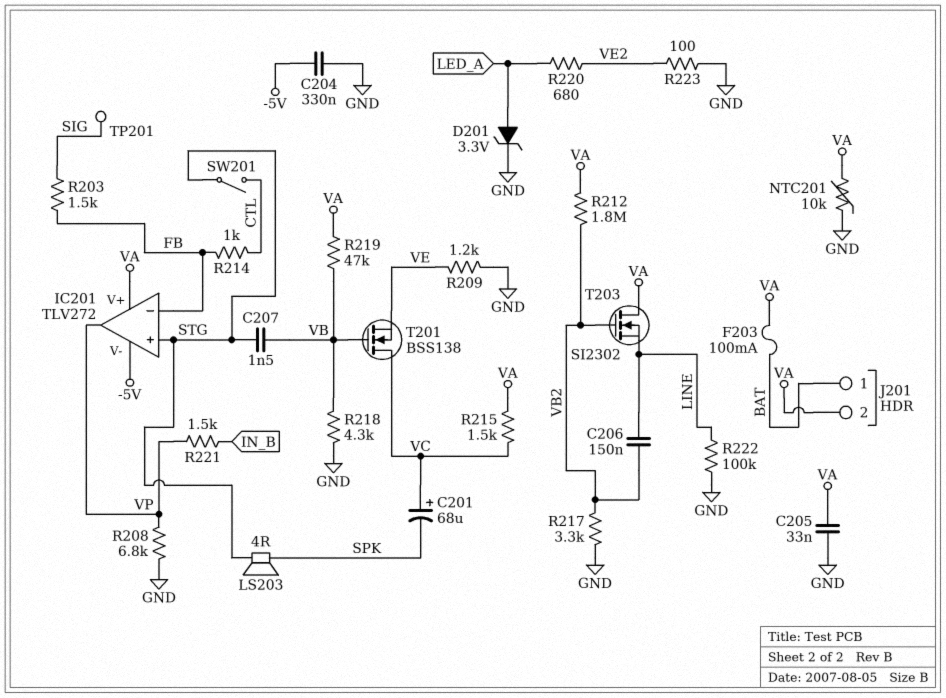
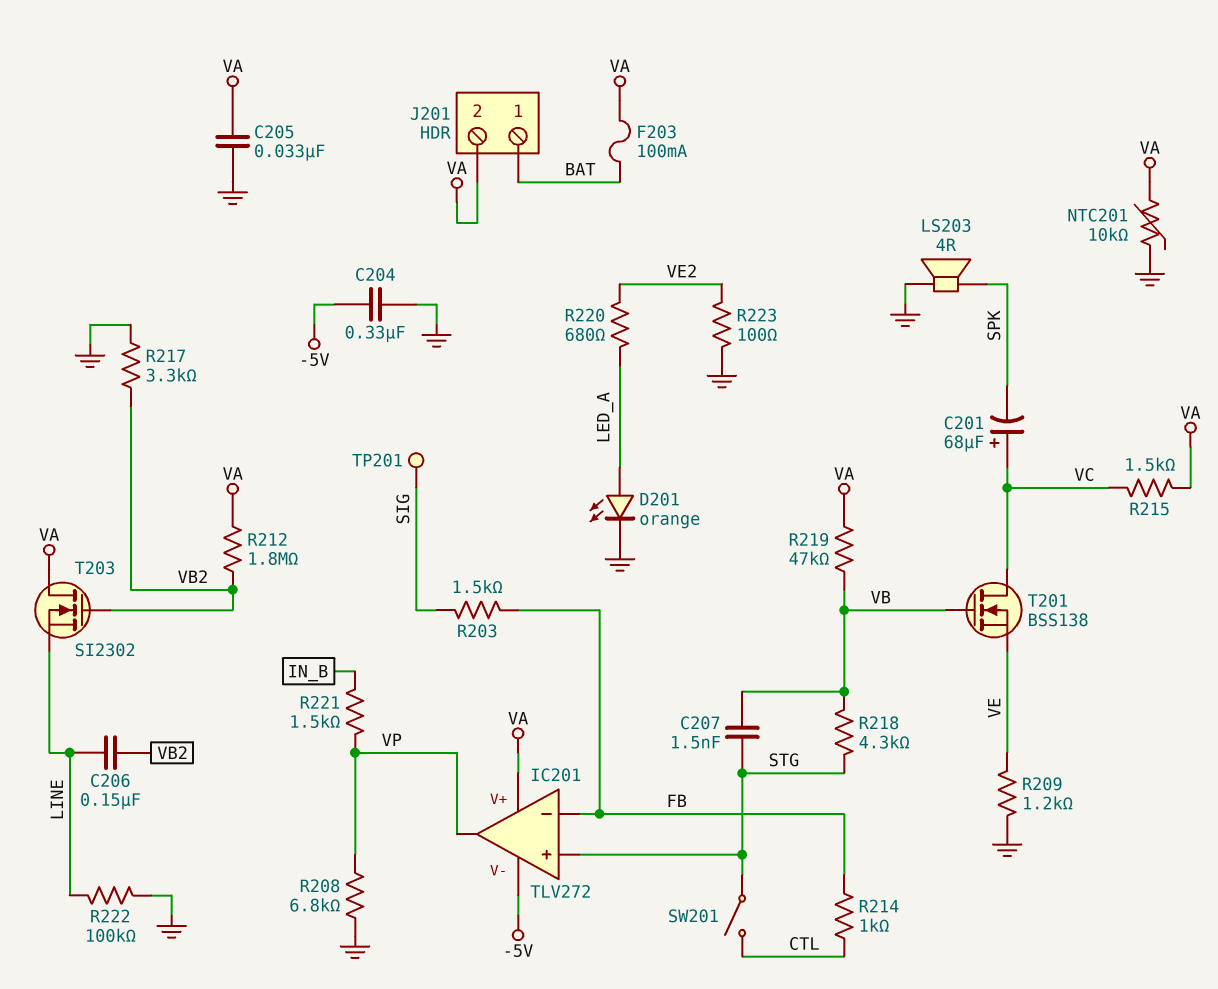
D201: zener 3.3V (A LED_A, K GND) -> LED orange (A LED_A, K GND)
LS203: speaker 4R (SPK, STG) -> speaker 4R (GND, SPK)
R218: 4.3k (GND, VB) -> 4.3k (STG, VB)

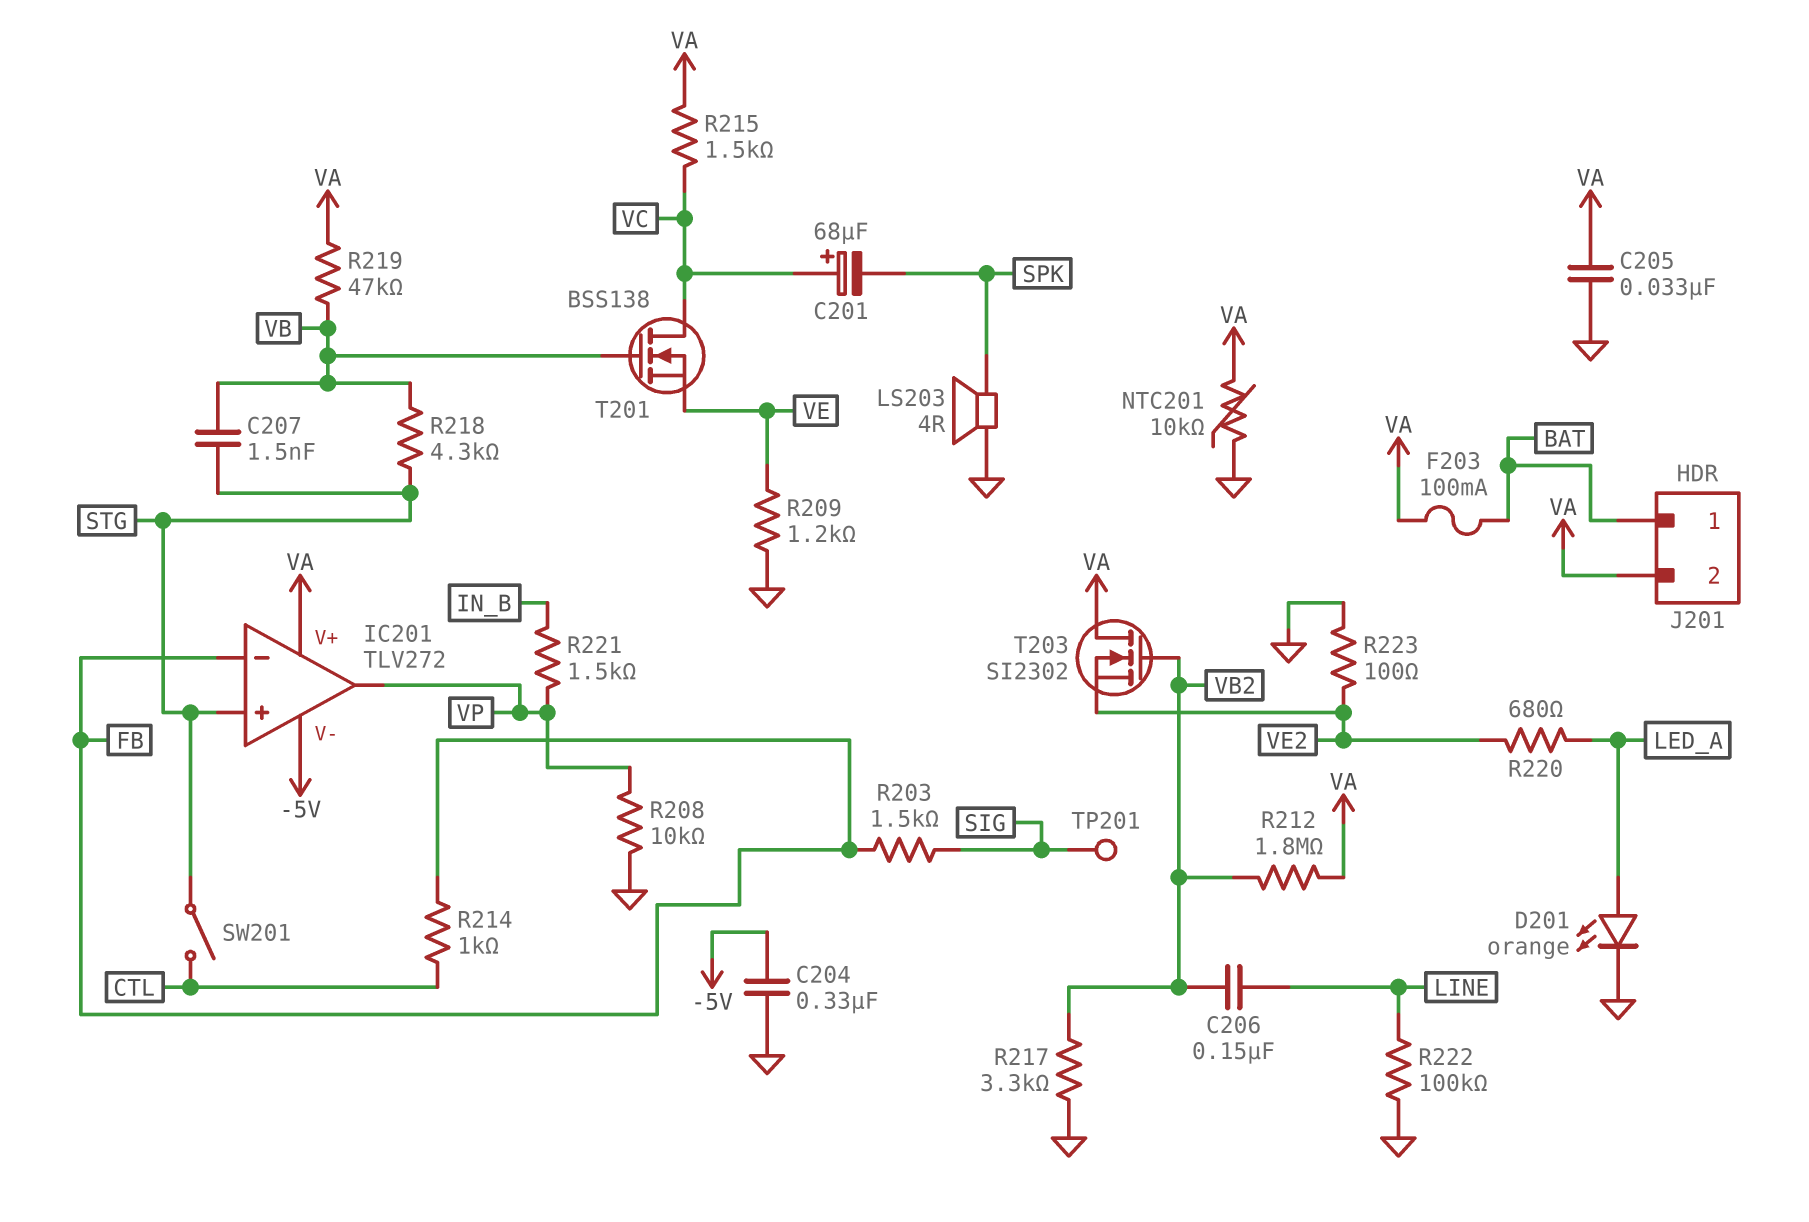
R208: 6.8k (GND, VP) -> 10k (GND, VP)
T203: NMOS SI2302 (G VB2, D VA, S LINE) -> NMOS SI2302 (G VB2, D VA, S VE2)

